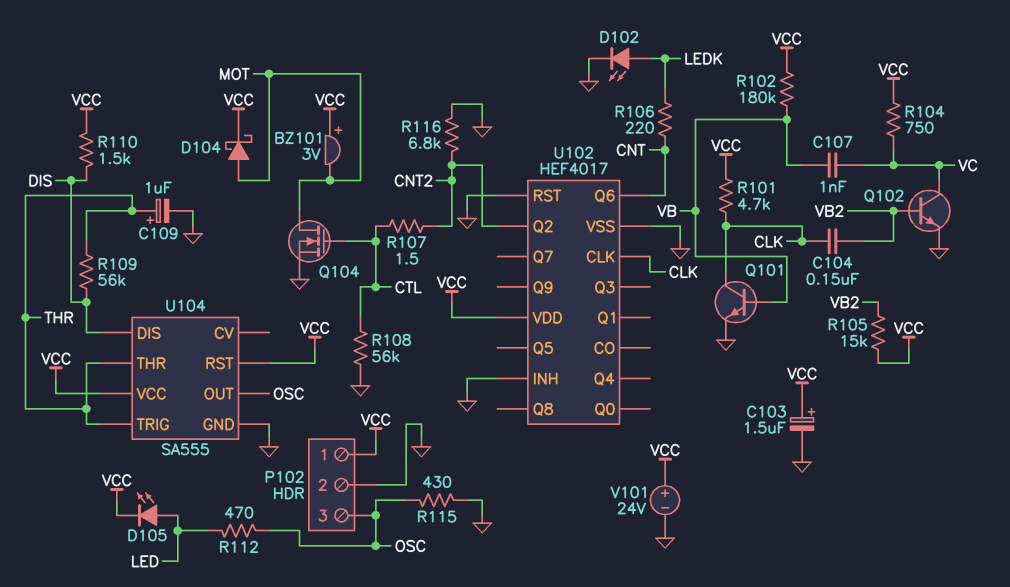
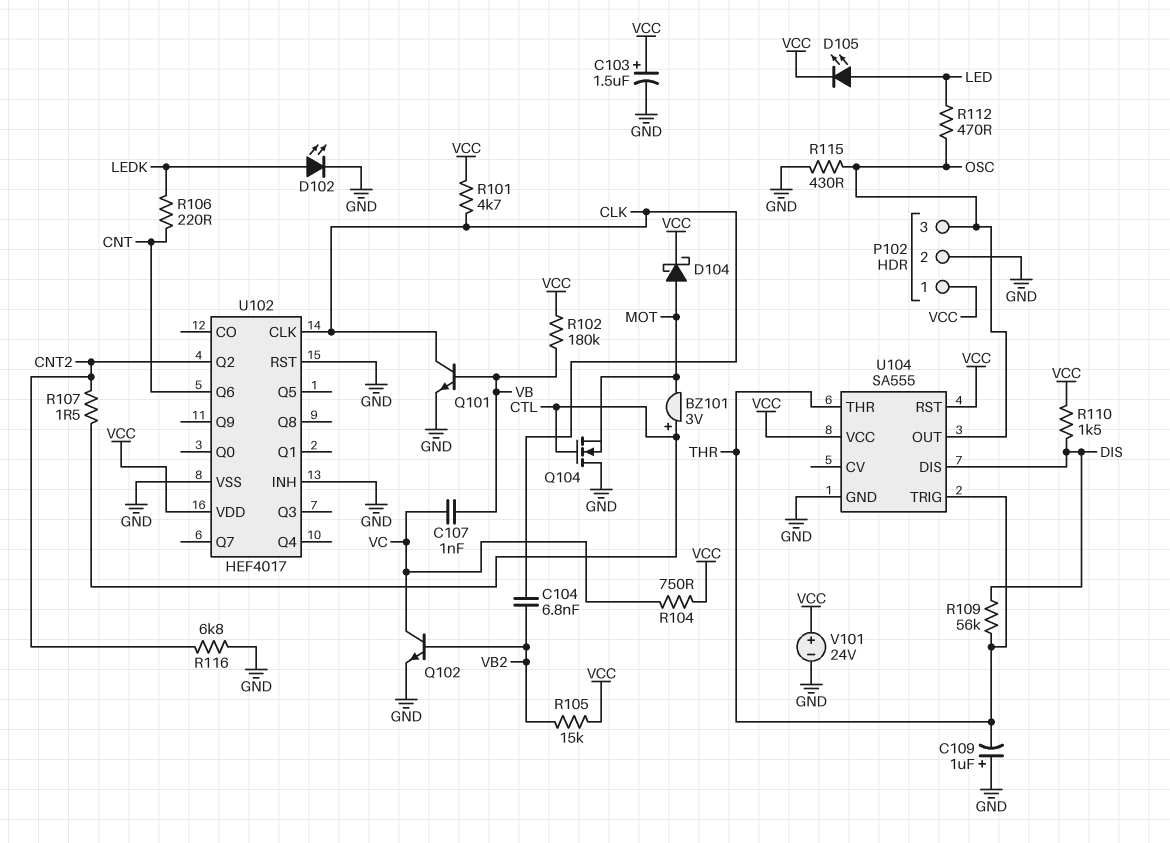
BZ101: buzzer 3V (plus VCC, minus MOT) -> buzzer 3V (plus CTL, minus MOT)
C104: 150nF (CLK, VB2) -> 6.8nF (CLK, VB2)
C109: 1uF (plus THR, minus GND) -> 1uF (plus GND, minus THR)
Q104: NMOS (G CTL, D MOT, S GND) -> NMOS (G CTL, D GND, S MOT)
R108: 56k (CTL, GND) -> none

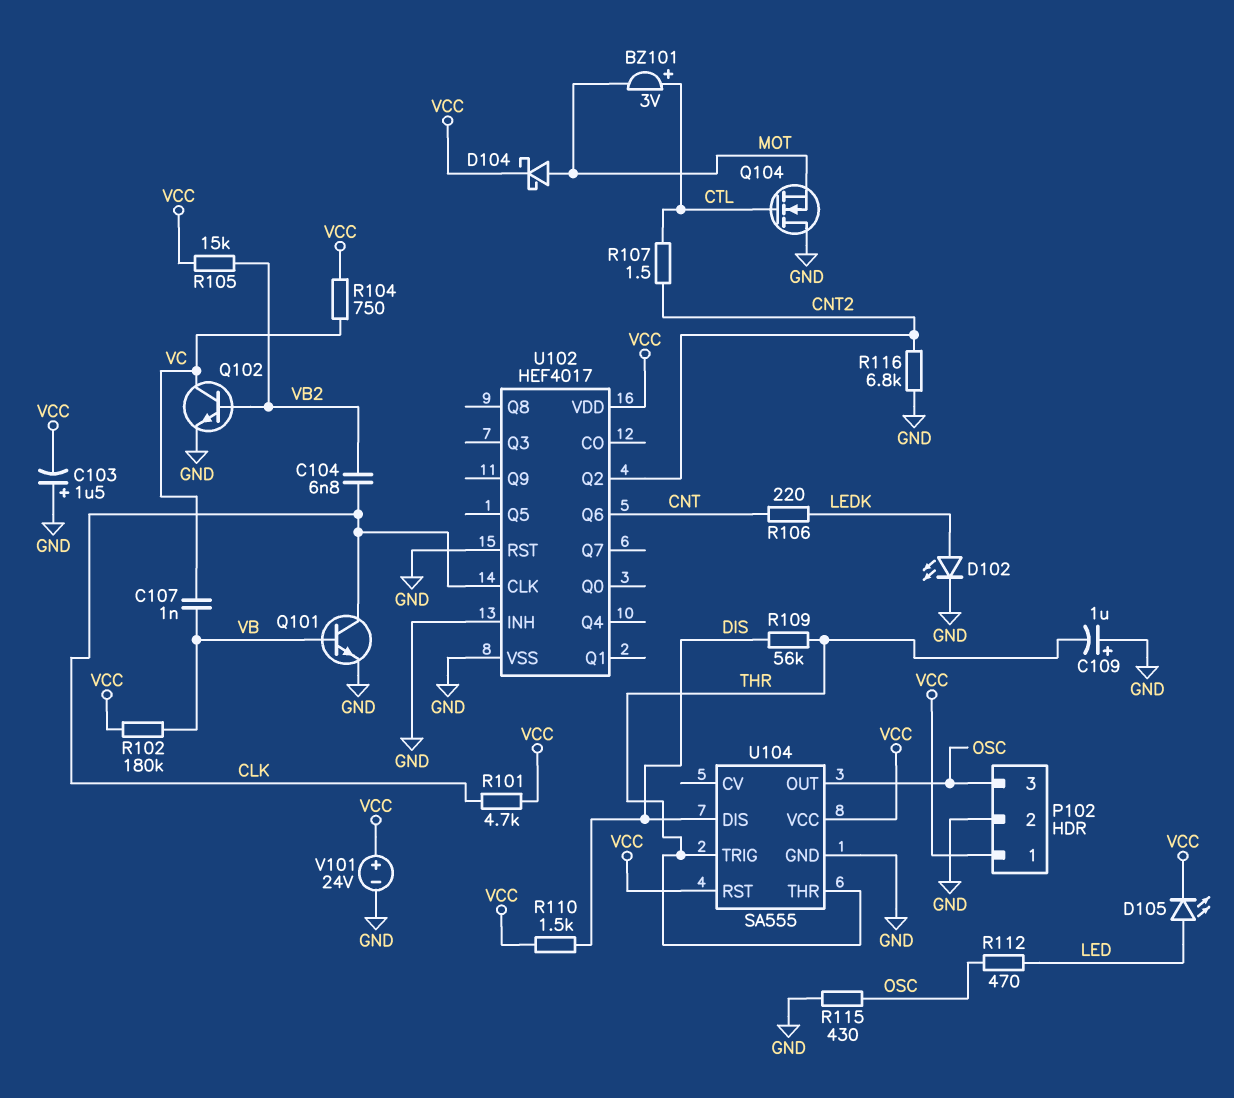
C103: 1.5uF (plus VCC, minus GND) -> 1.5uF (plus GND, minus VCC)

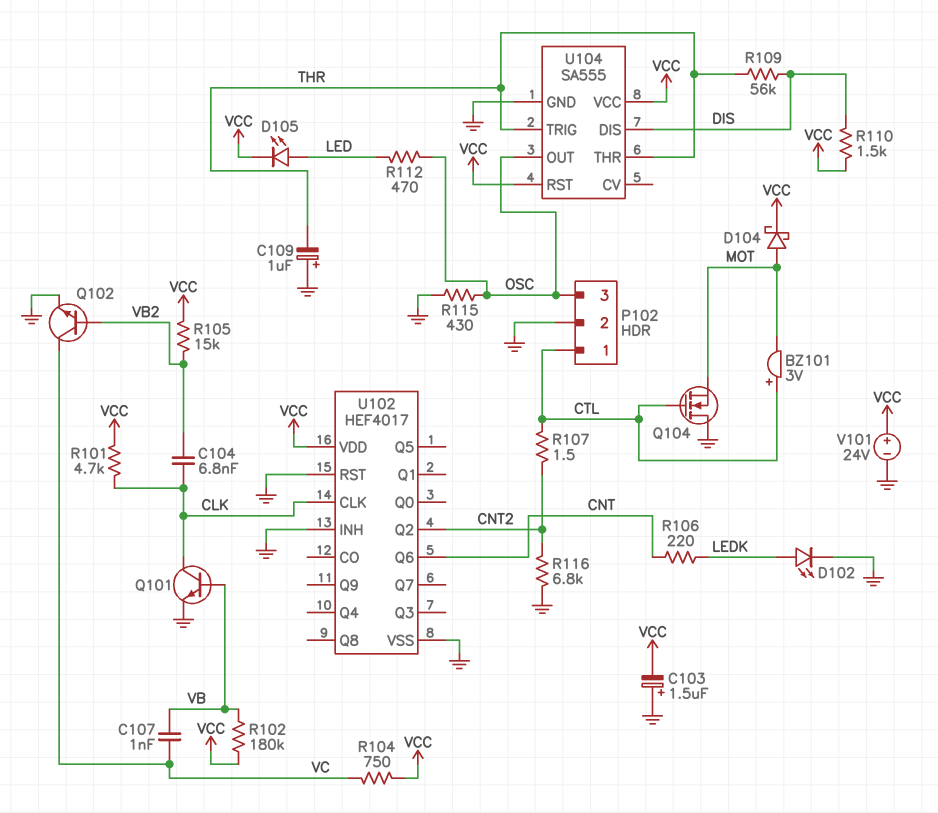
P102 pin 1: VCC -> CTL

